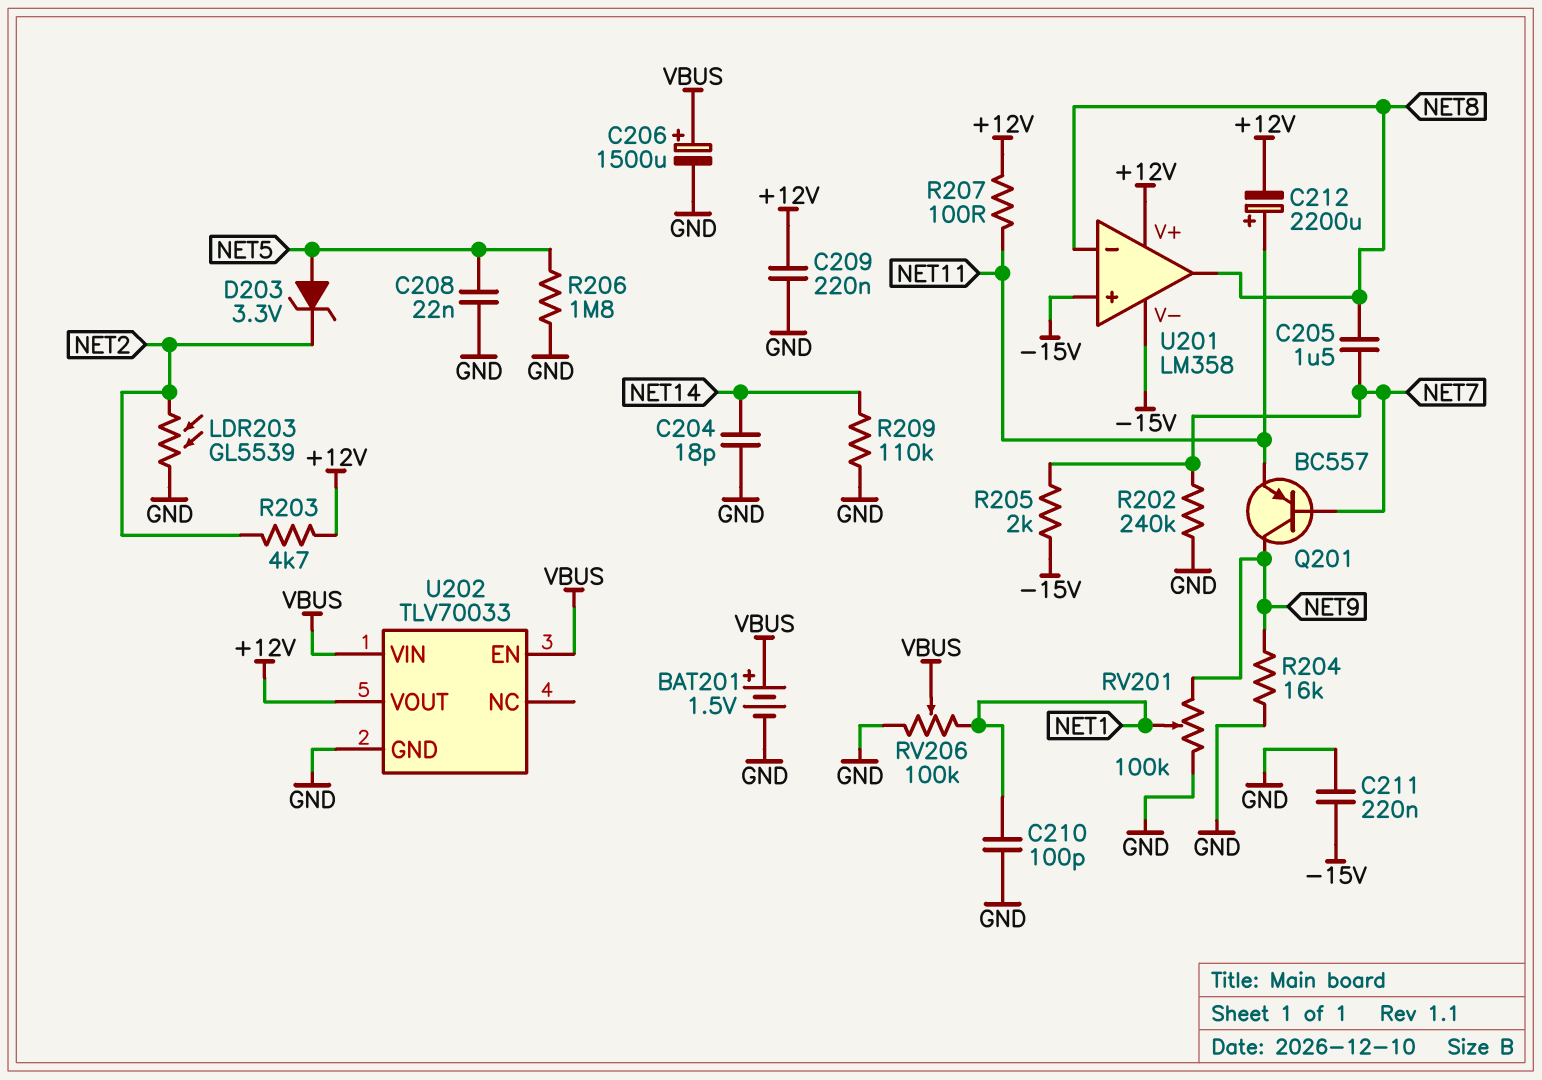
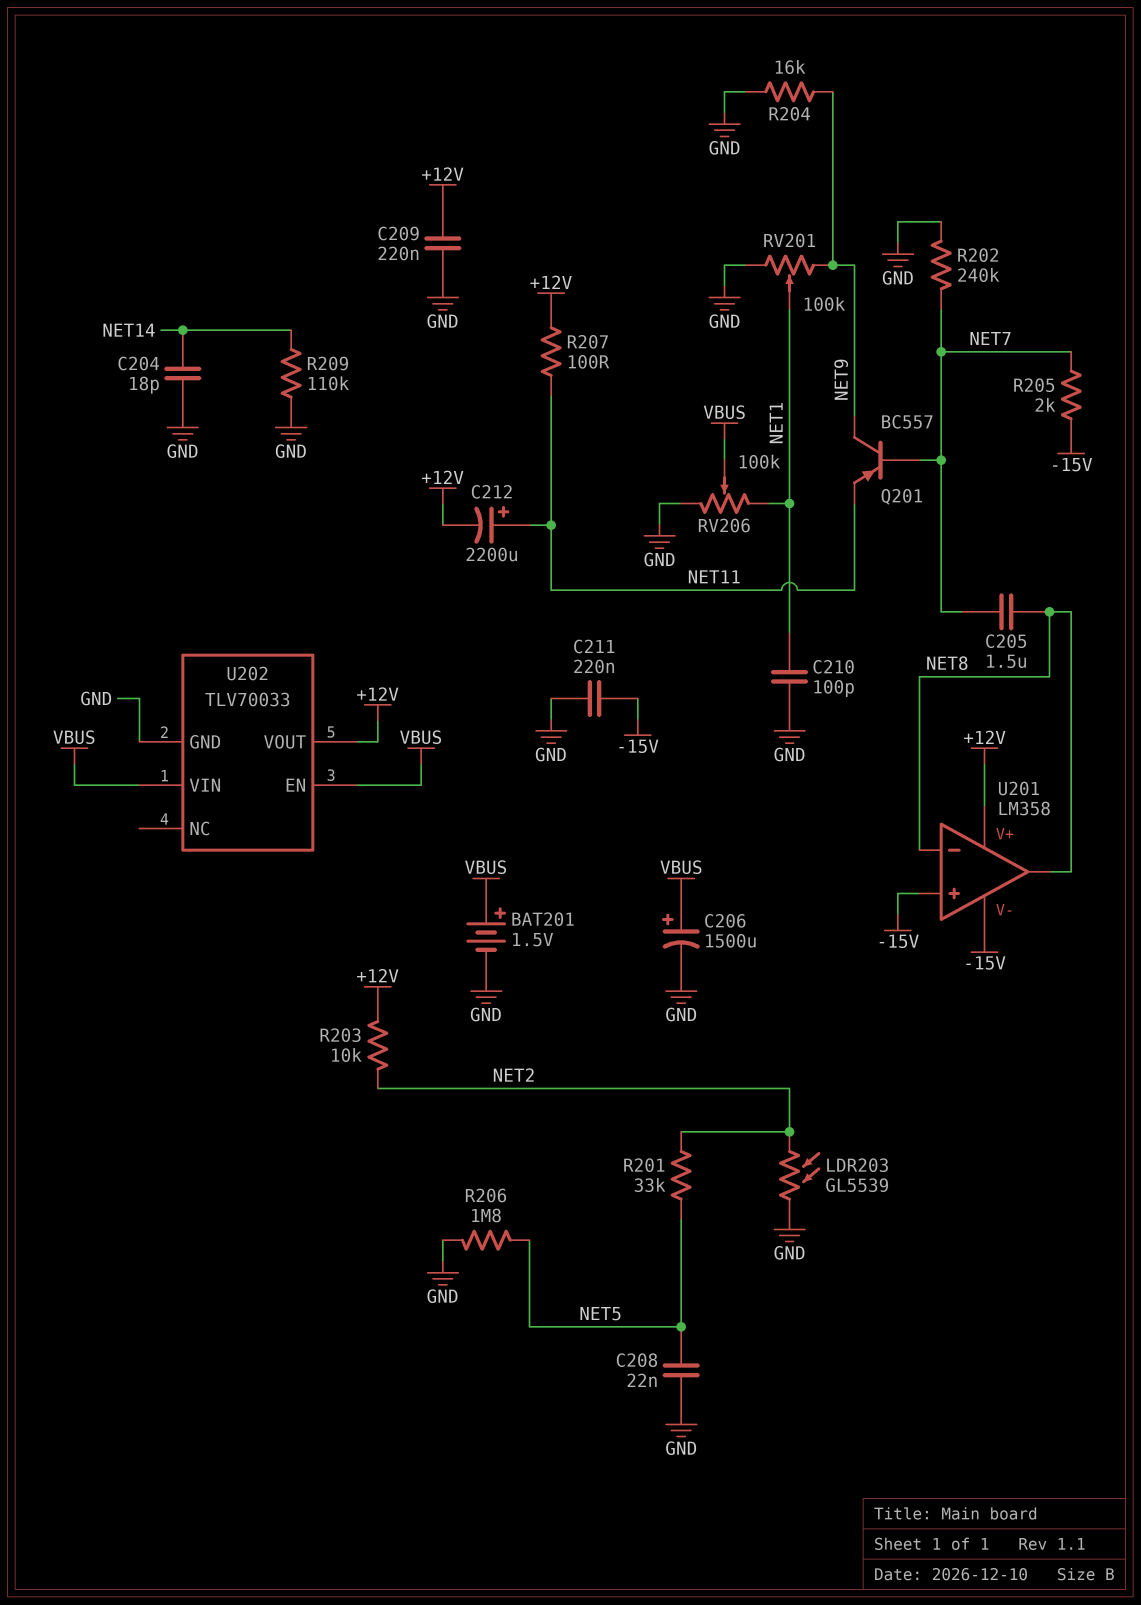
D203: zener 3.3V (A NET5, K NET2) -> none
R201: none -> 33k (NET2, NET5)
R203: 4.7k (+12V, NET2) -> 10k (+12V, NET2)

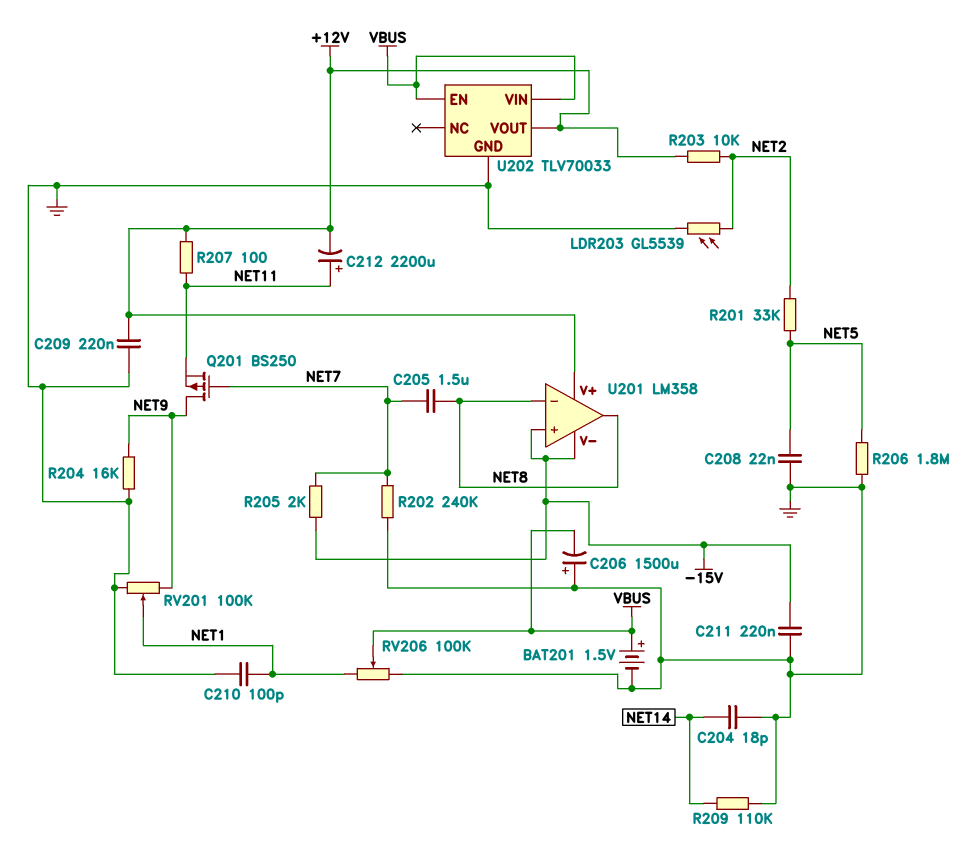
C206: 1500uF (plus VBUS, minus GND) -> 1500uF (plus GND, minus VBUS)
Q201: PNP BC557 (B NET7, C NET9, E NET11) -> PMOS BS250 (G NET7, D NET9, S NET11)

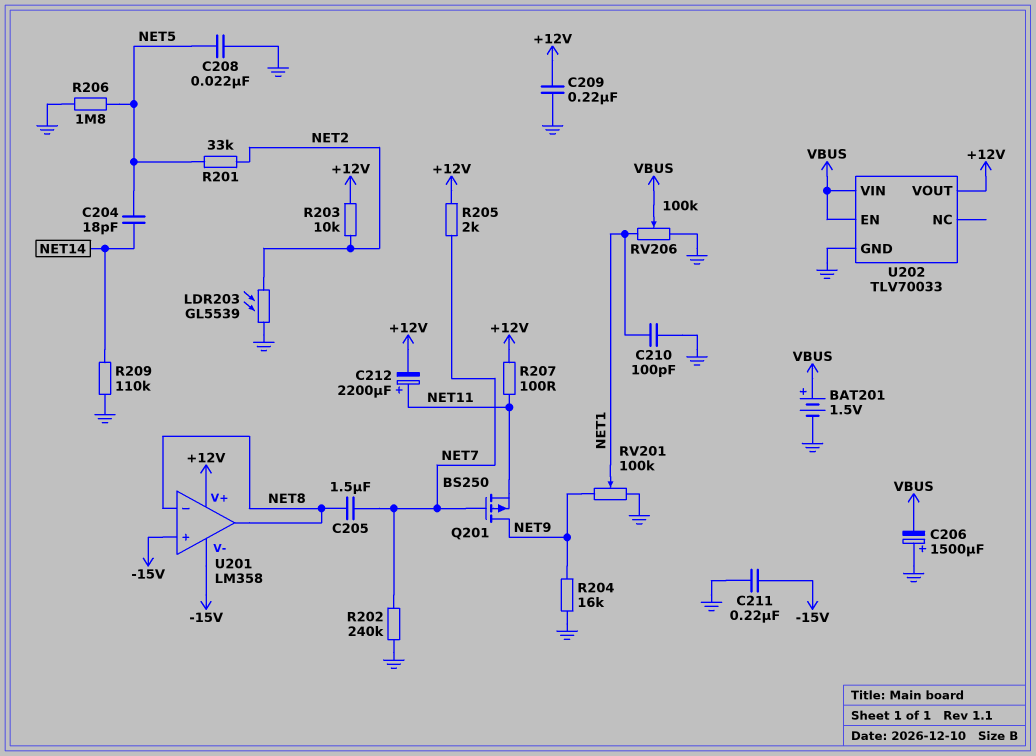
C204: 18pF (GND, NET14) -> 18pF (NET5, NET14)
R205: 2k (-15V, NET7) -> 2k (+12V, NET7)

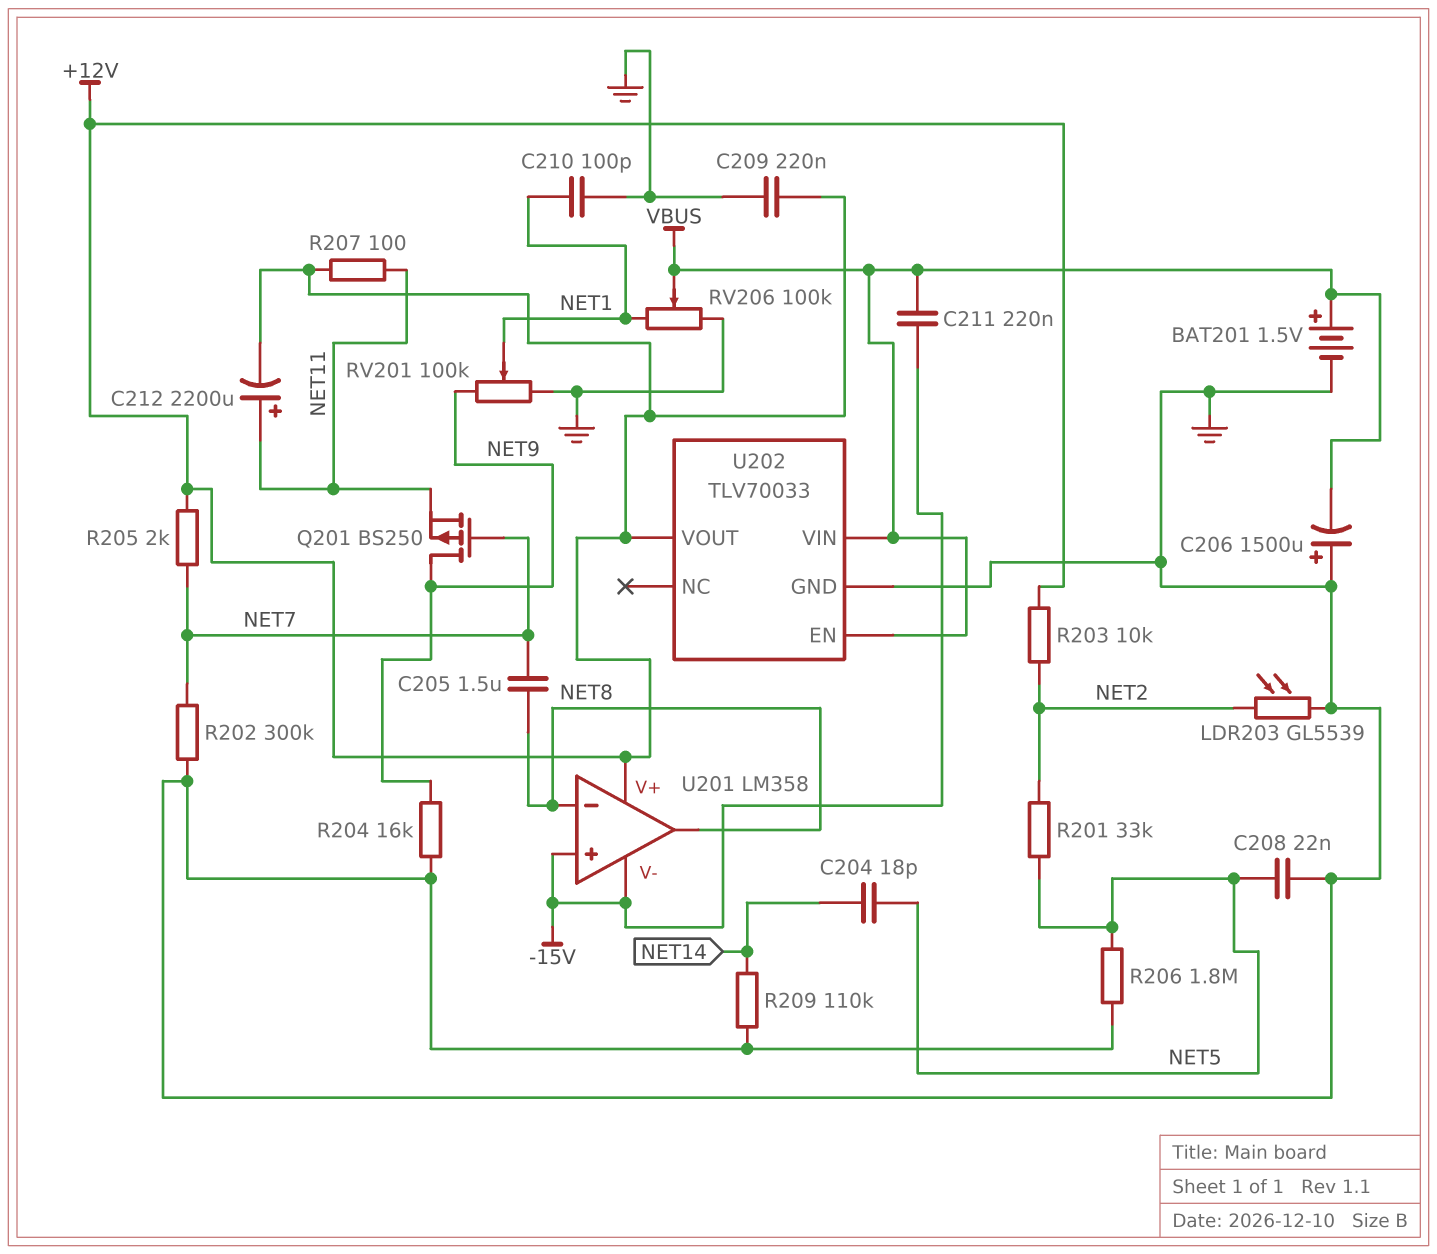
C211: 220nF (-15V, GND) -> 220nF (-15V, VBUS)
R202: 240k (GND, NET7) -> 300k (GND, NET7)

